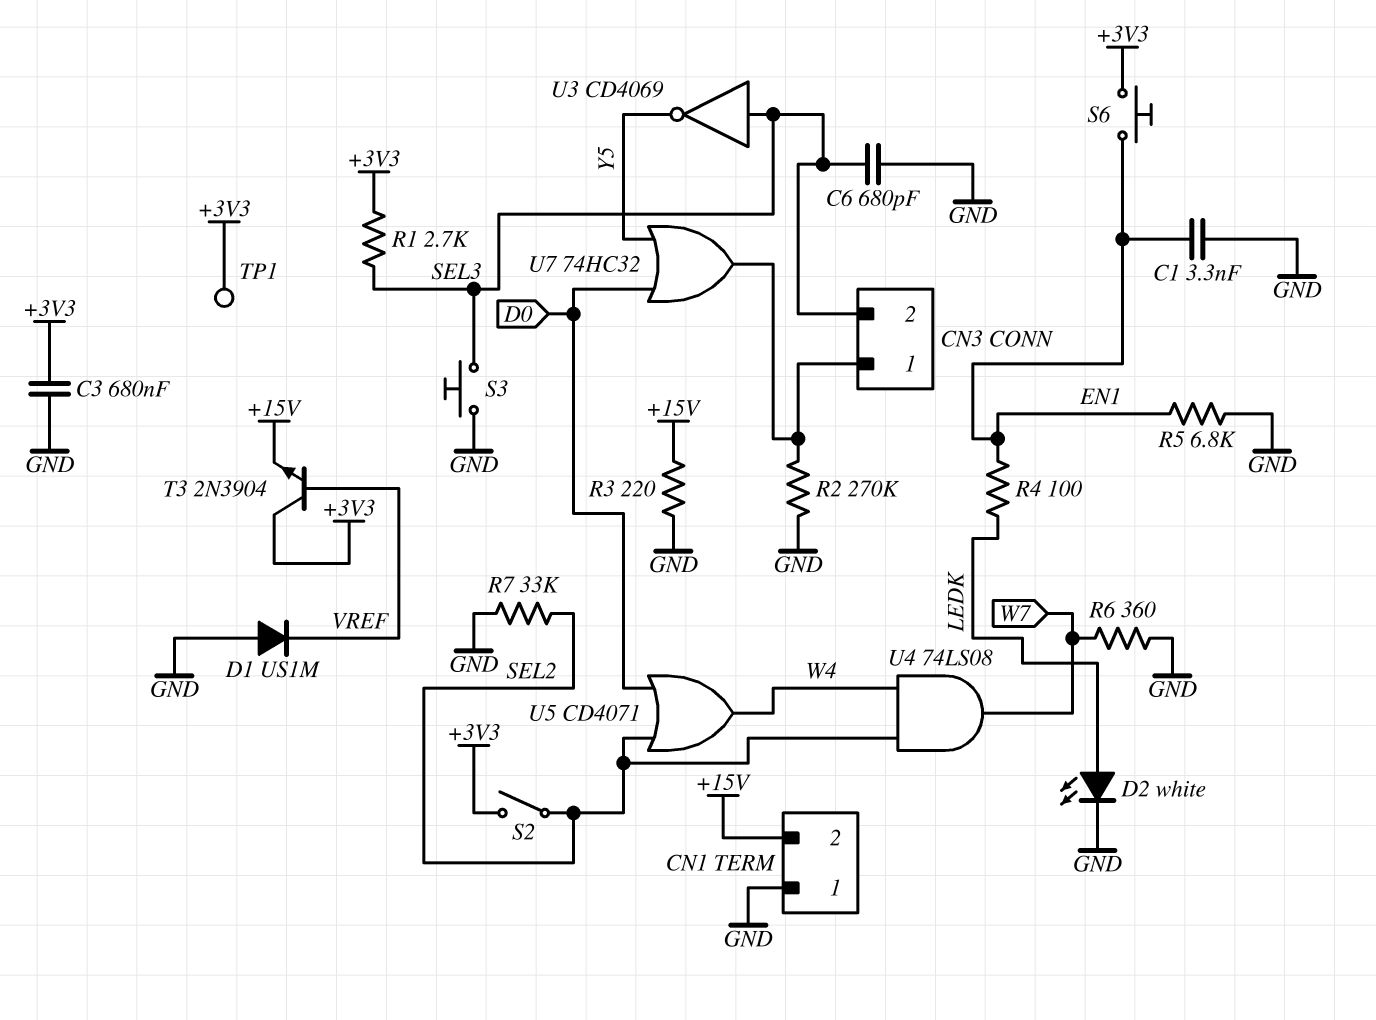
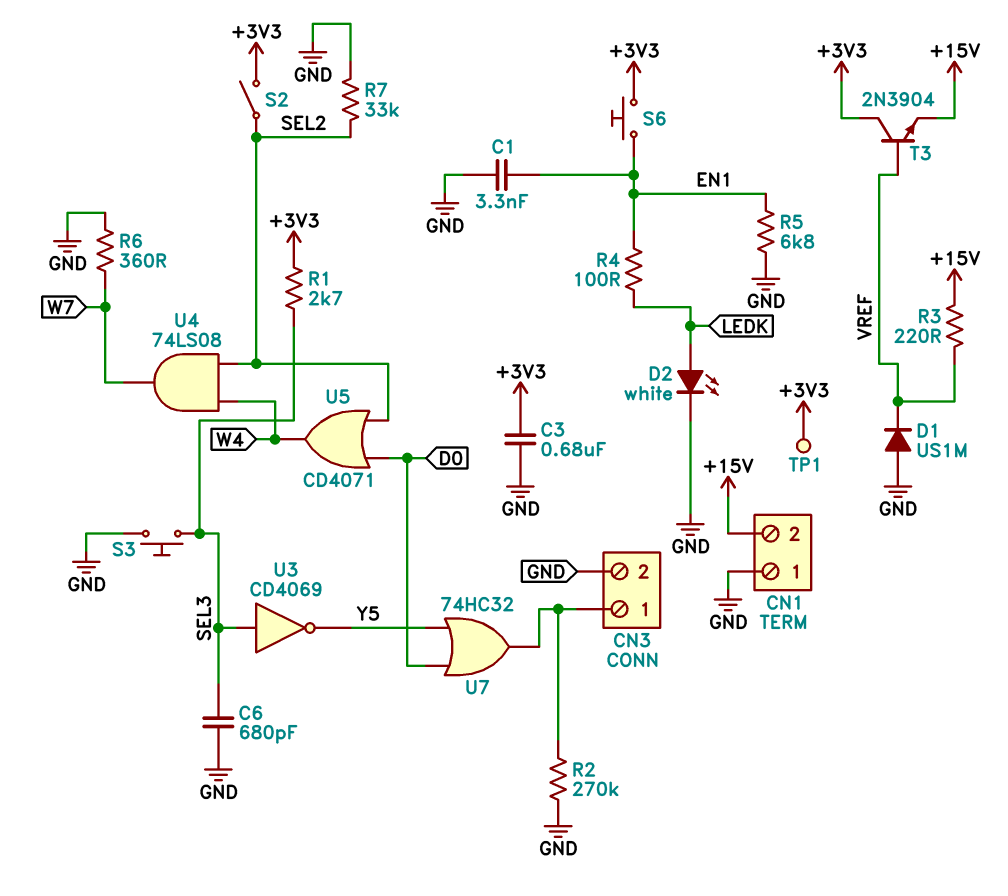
CN3 pin 2: SEL3 -> GND
R3: 220 (+15V, GND) -> 220 (+15V, VREF)

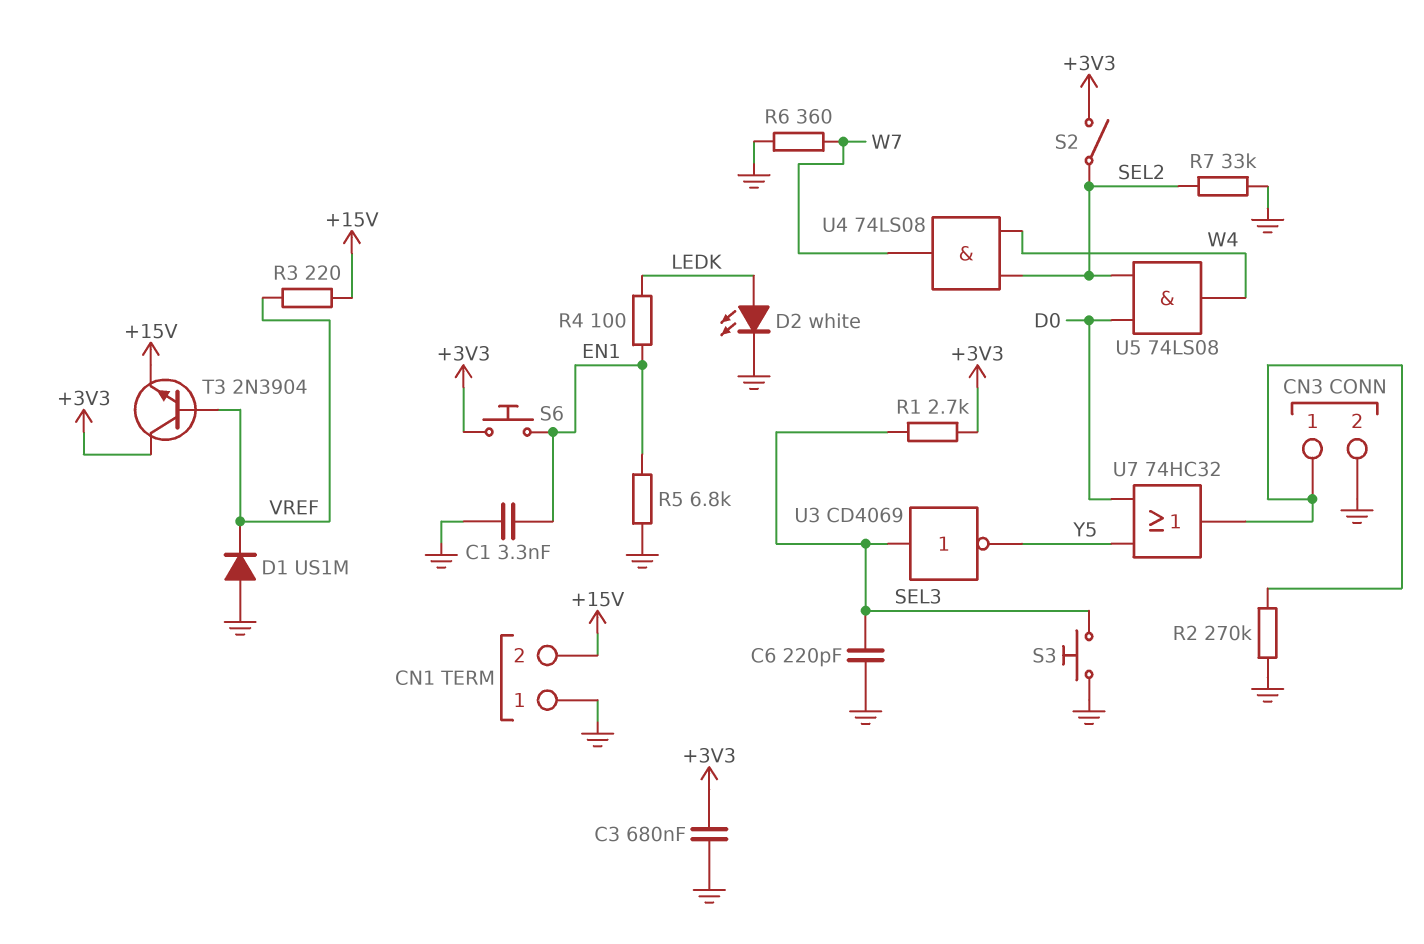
C6: 680pF (GND, SEL3) -> 220pF (GND, SEL3)
TP1: test point (+3V3) -> none
U5: OR CD4071 (in D0, in SEL2, out W4) -> AND 74LS08 (in D0, in SEL2, out W4)

